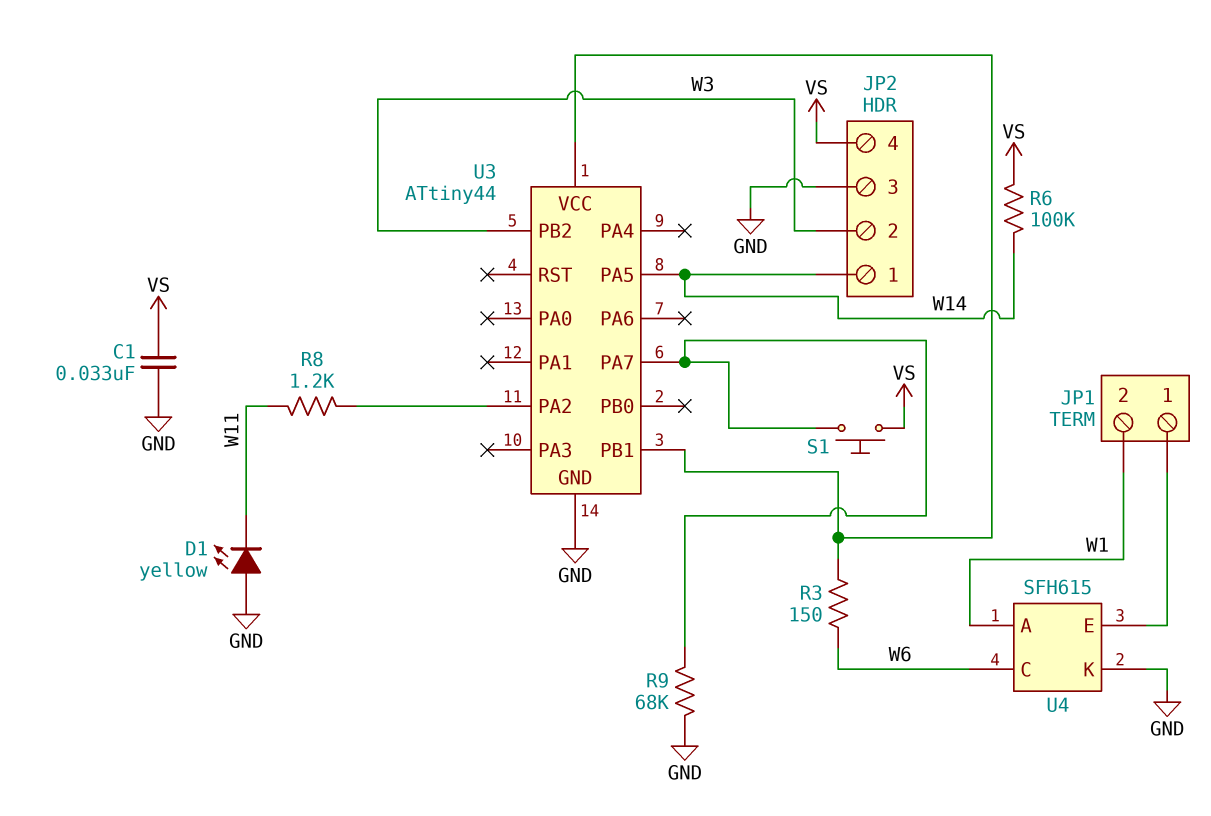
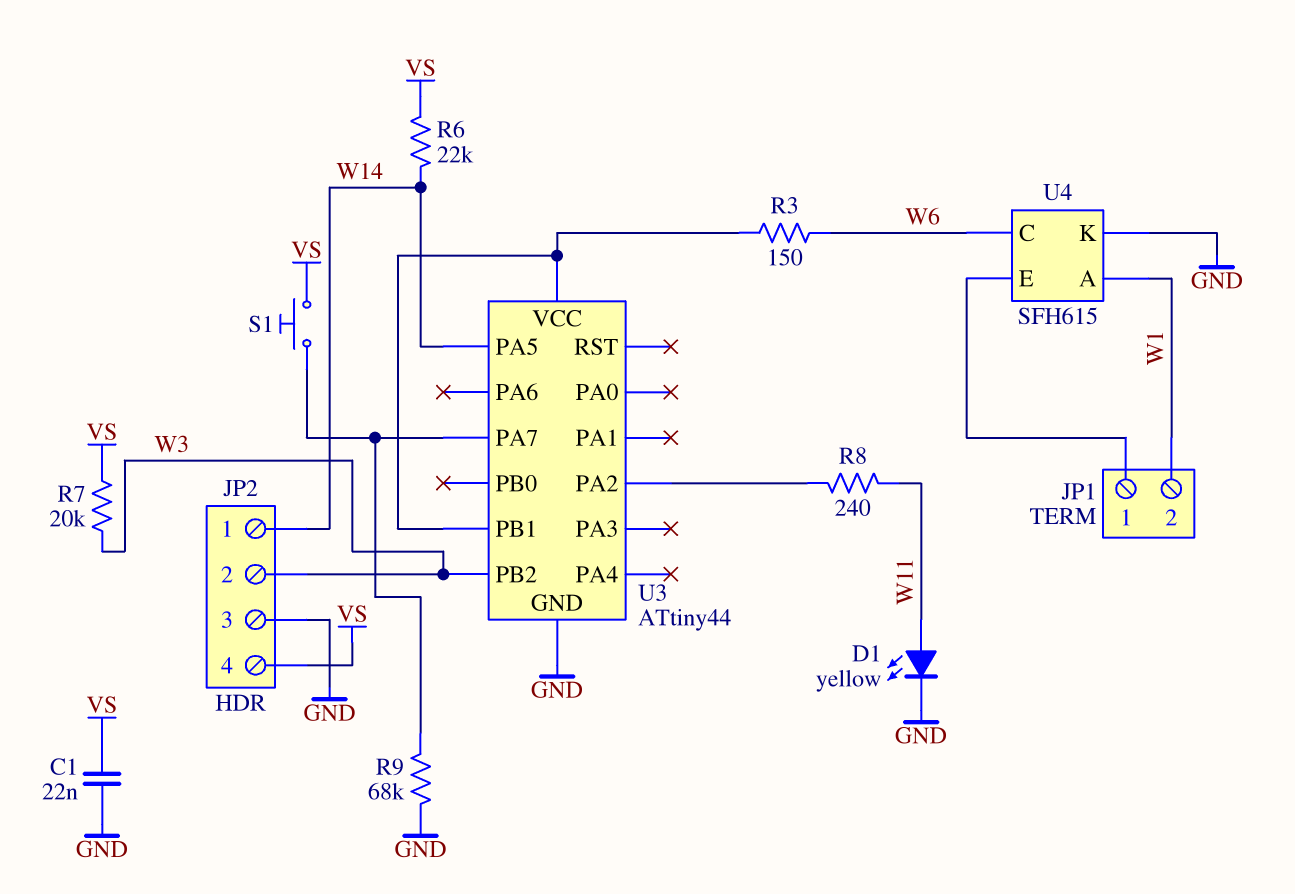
C1: 33nF (GND, VS) -> 22nF (GND, VS)
D1: LED yellow (A GND, K W11) -> LED yellow (A W11, K GND)
R6: 100k (VS, W14) -> 22k (VS, W14)
R7: none -> 20k (VS, W3)
R8: 1.2k (U3/PA2, W11) -> 240 (U3/PA2, W11)

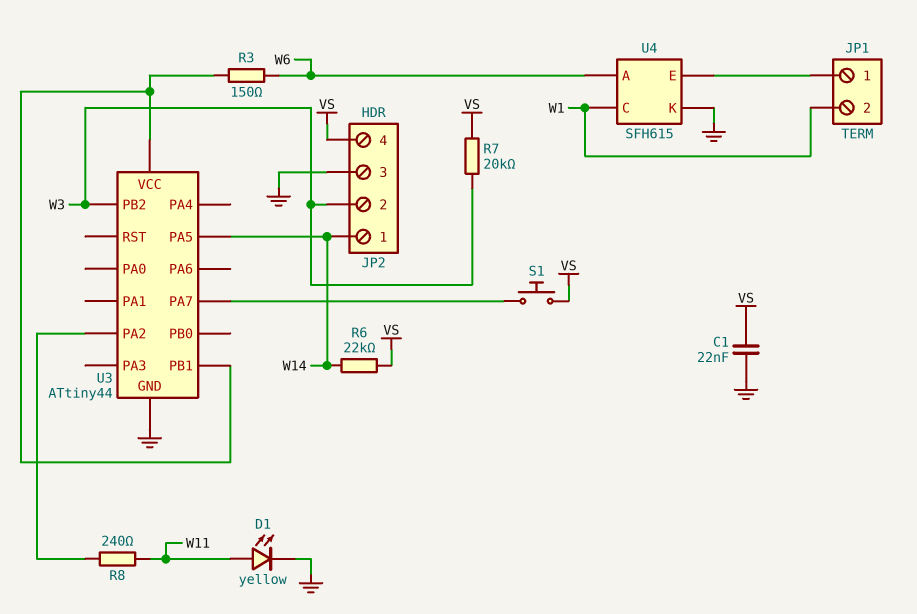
R9: 68k (GND, U3/PA7) -> none
U4 pin A: W1 -> W6
U4 pin C: W6 -> W1

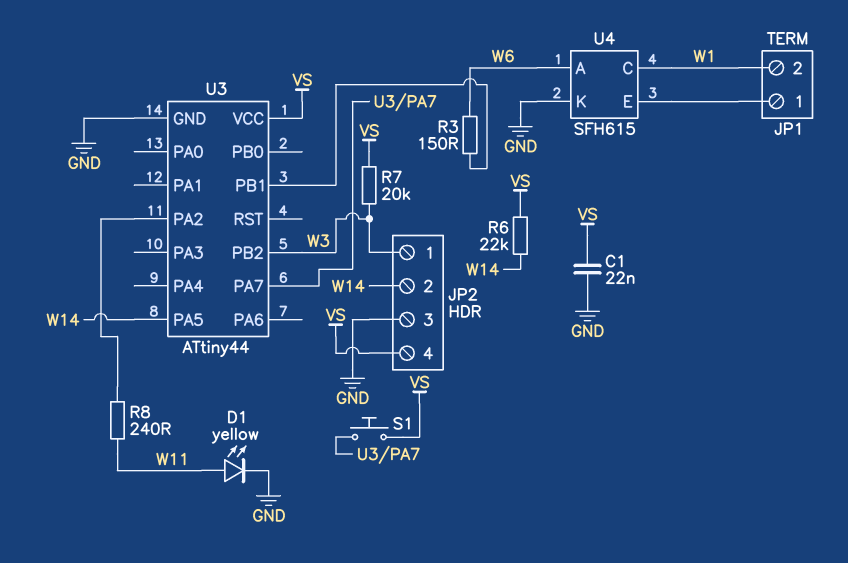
JP2 pin 1: W14 -> W3
JP2 pin 2: W3 -> W14
U3 pin VCC: U3/PB1 -> VS

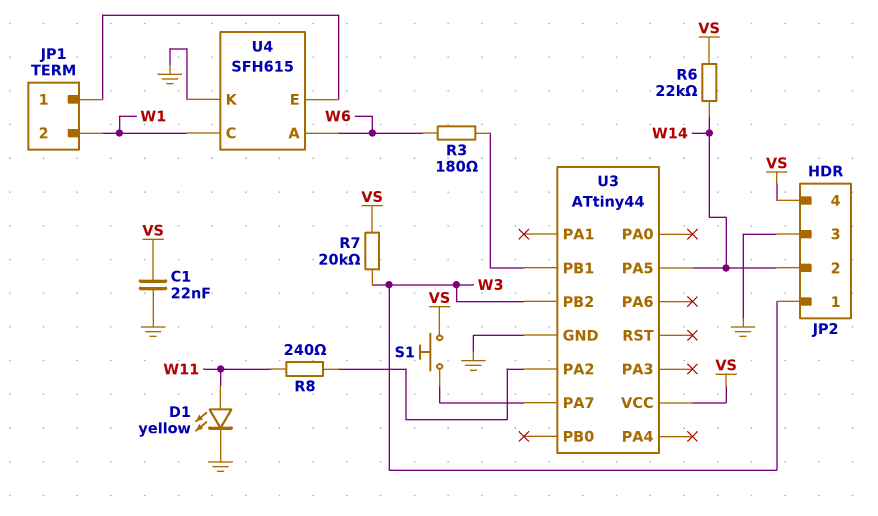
R3: 150 (U3/PB1, W6) -> 180 (U3/PB1, W6)

